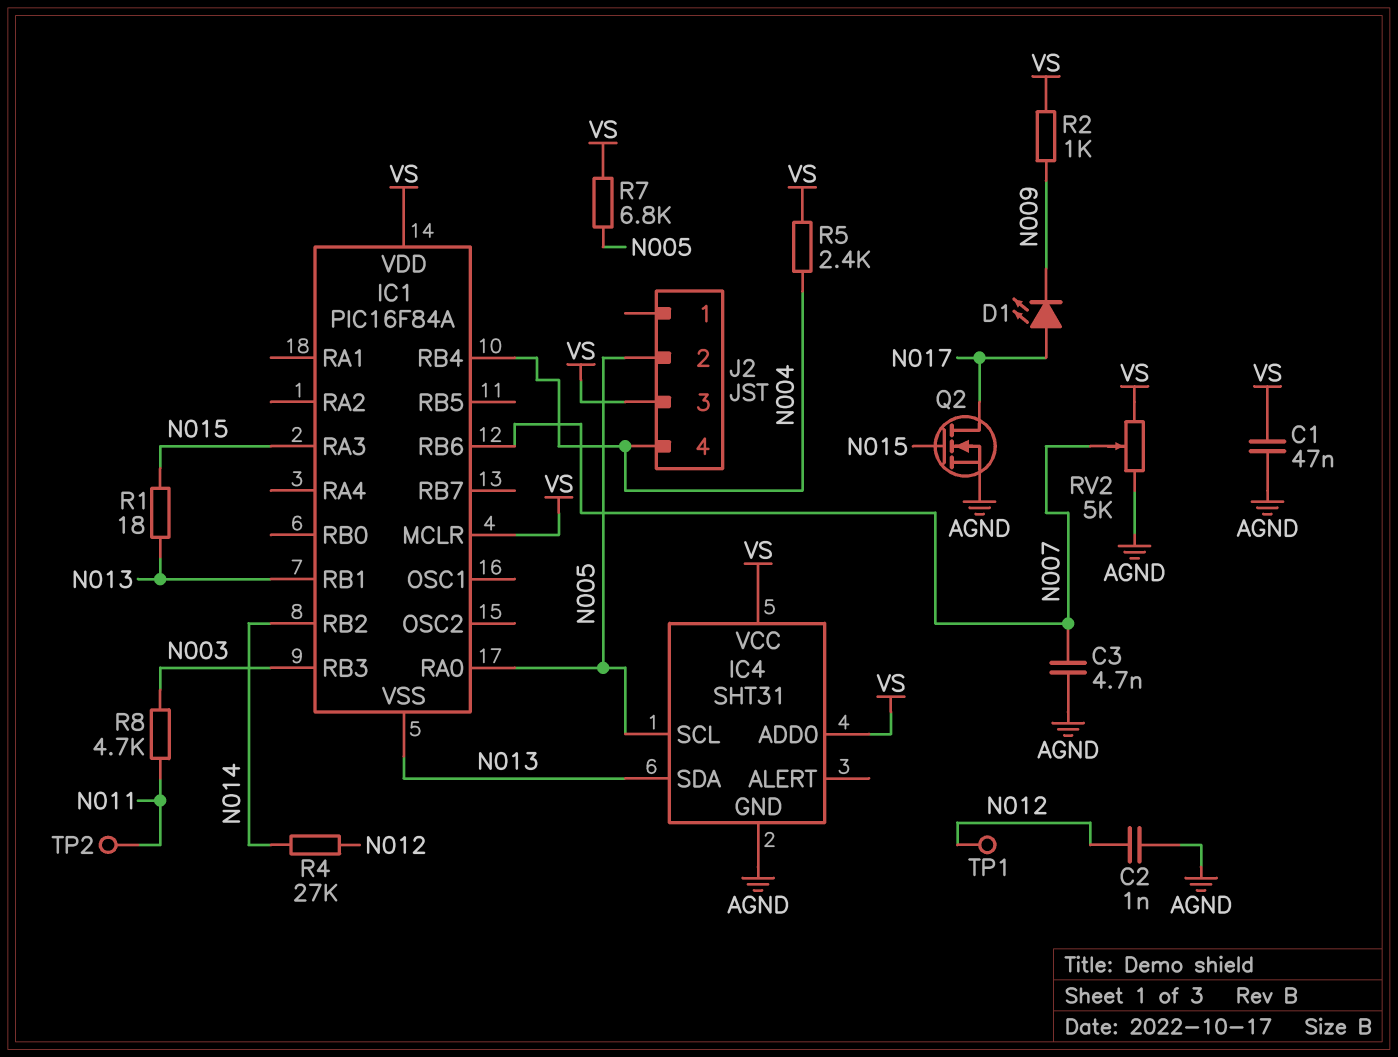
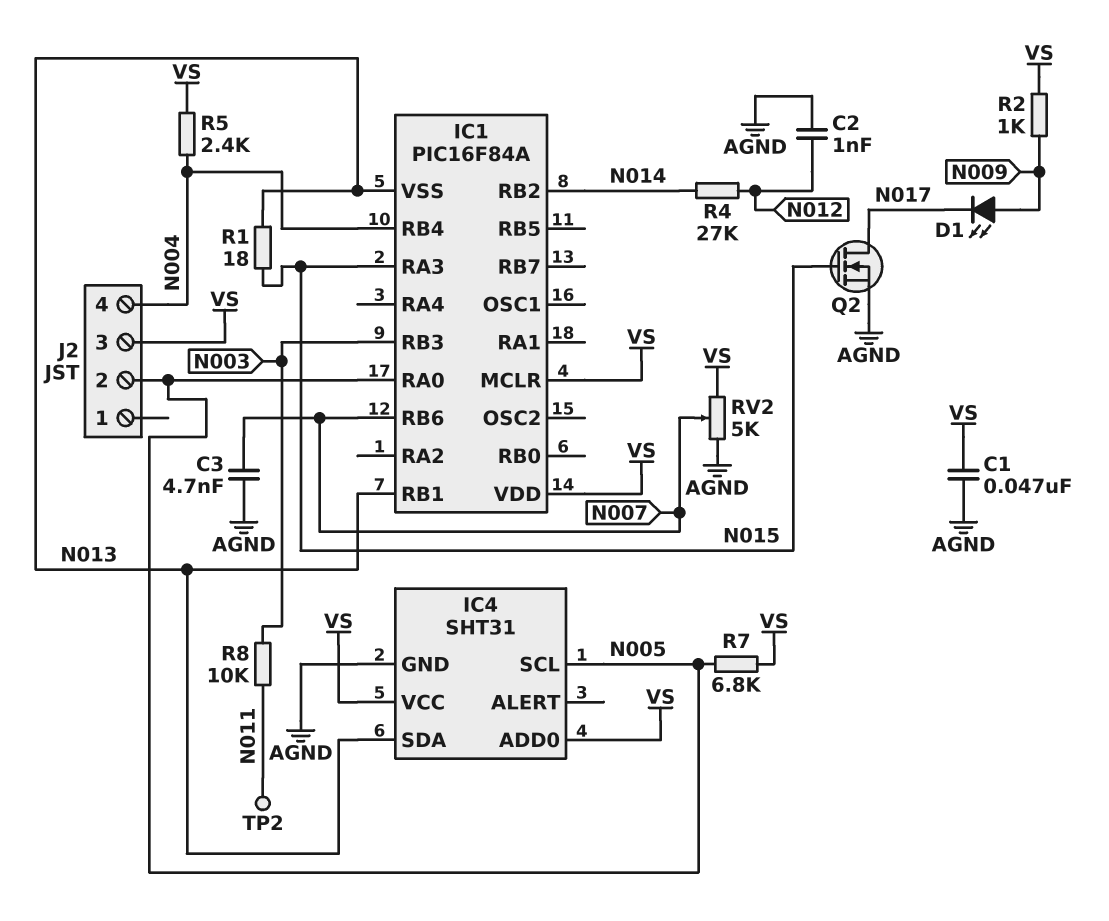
D1: LED (A N017, K N009) -> LED (A N009, K N017)
R8: 4.7k (N003, N011) -> 10k (N003, N011)
TP1: test point (N012) -> none

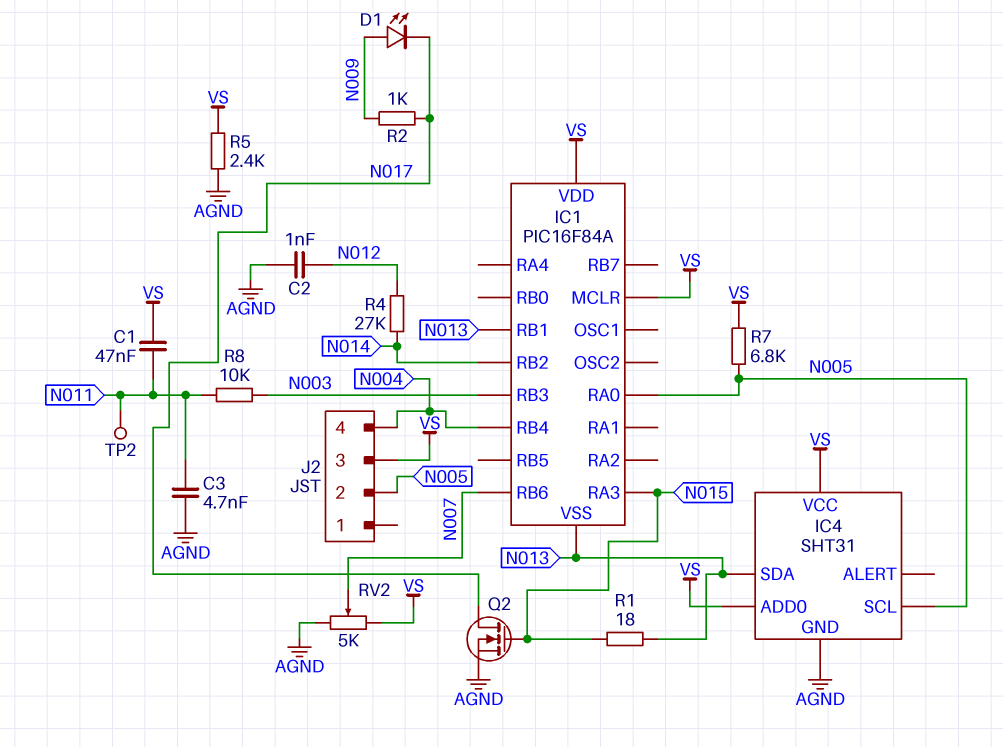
C1: 47nF (AGND, VS) -> 47nF (N011, VS)
C3: 4.7nF (AGND, N007) -> 4.7nF (AGND, N011)
R2: 1k (N009, VS) -> 1k (N009, N017)
R5: 2.4k (N004, VS) -> 2.4k (AGND, VS)

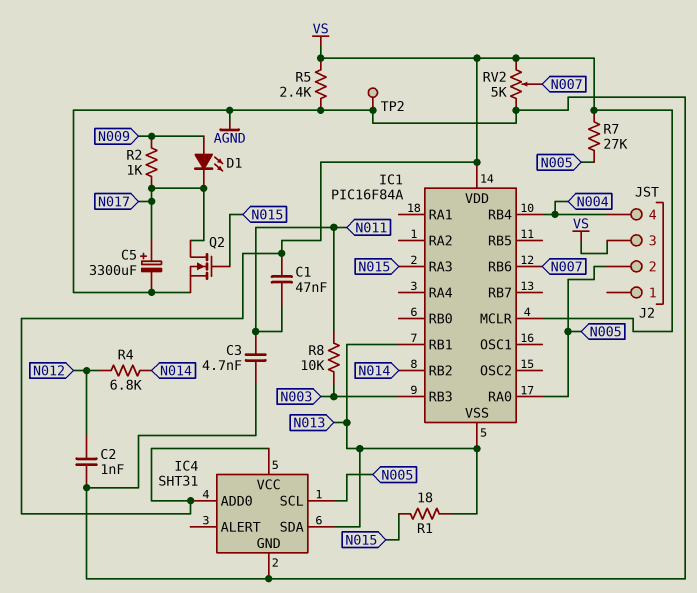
C5: none -> 3300uF (plus N017, minus AGND)
R4: 27k (N012, N014) -> 6.8k (N012, N014)
R7: 6.8k (N005, VS) -> 27k (N005, VS)
TP2: test point (N011) -> test point (AGND)

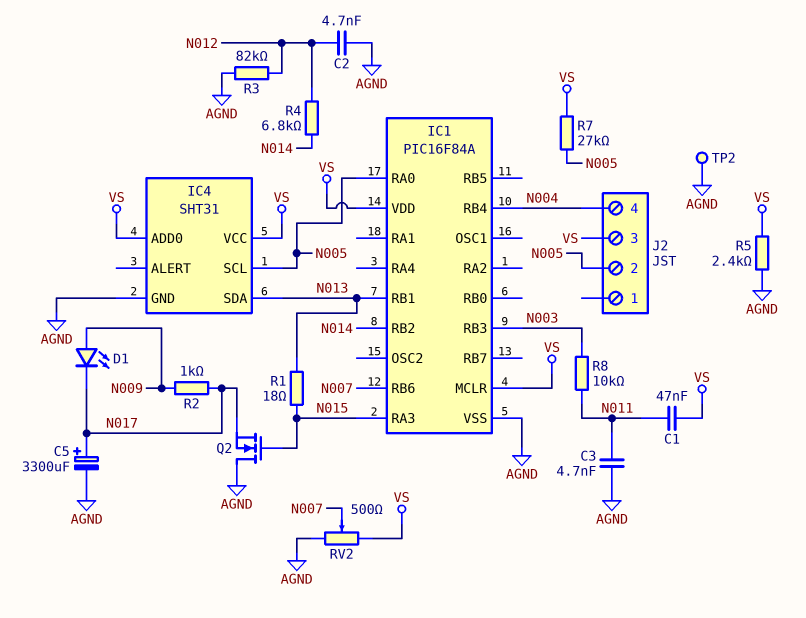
C2: 1nF (AGND, N012) -> 4.7nF (AGND, N012)
IC1 pin VSS: N013 -> AGND
Q2: NMOS (G N015, D N017, S AGND) -> NMOS (G N015, D AGND, S N017)
R3: none -> 82k (AGND, N012)
RV2: 5k (AGND, VS, wiper N007) -> 500 (AGND, VS, wiper N007)

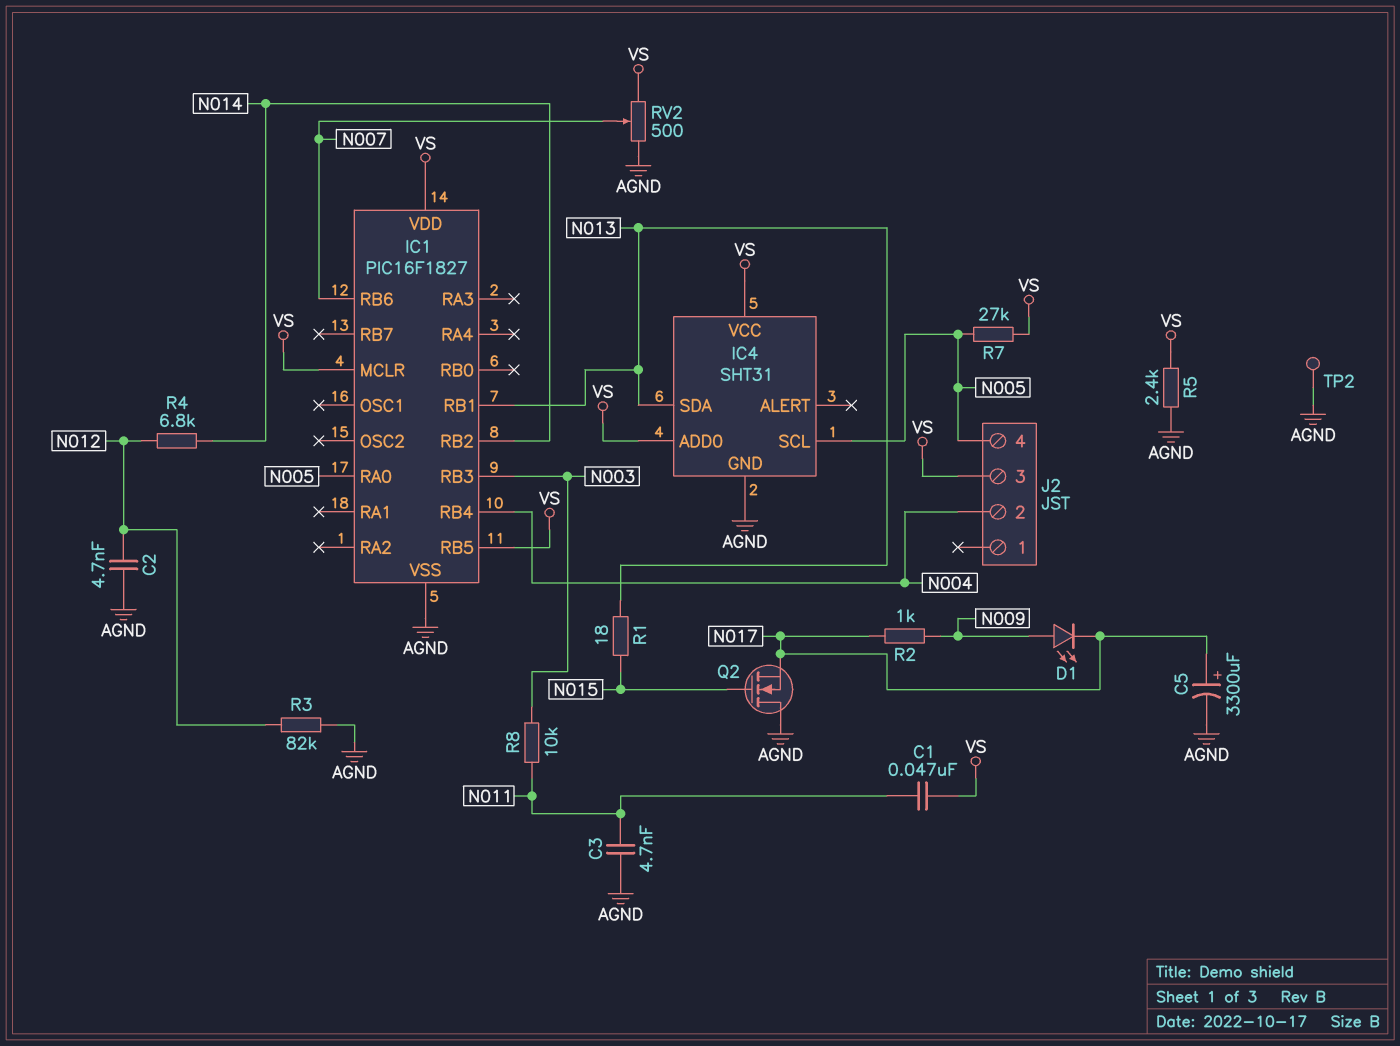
IC1: PIC16F84A -> PIC16F1827
IC1 pin RA3: N015 -> none
IC1 pin RB5: none -> VS
J2 pin 2: N005 -> N004
J2 pin 4: N004 -> N005

